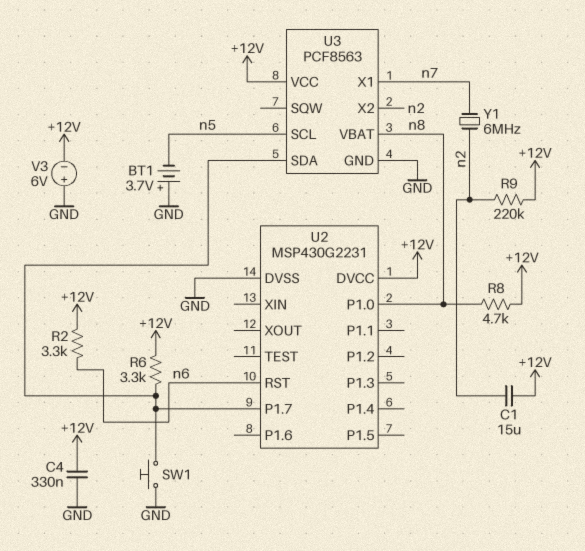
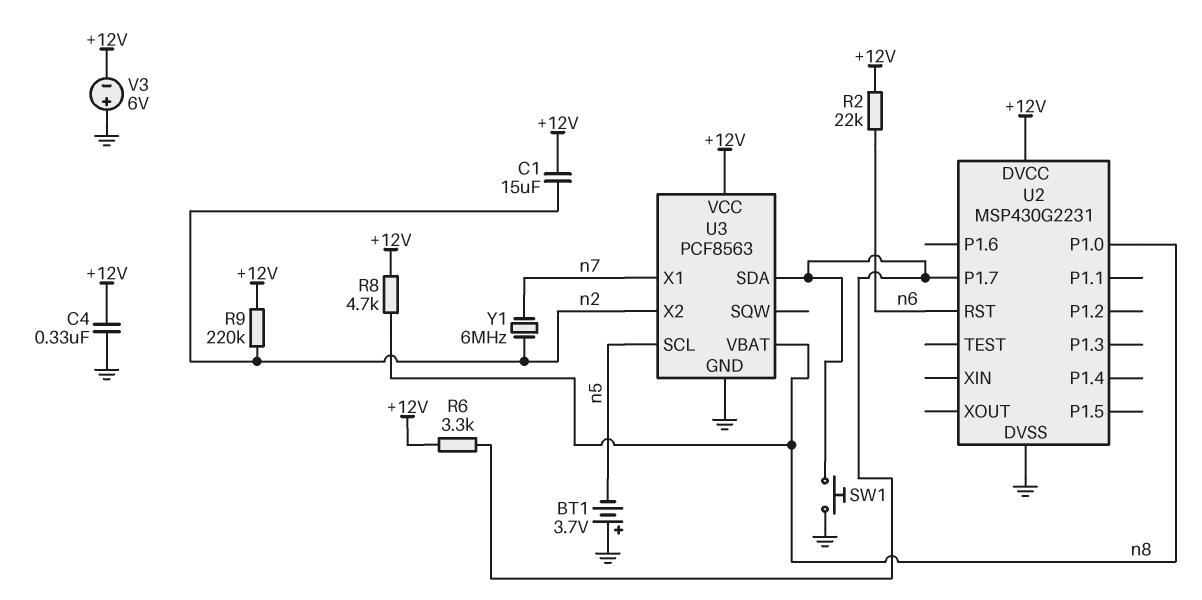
R2: 3.3k (+12V, n6) -> 22k (+12V, n6)

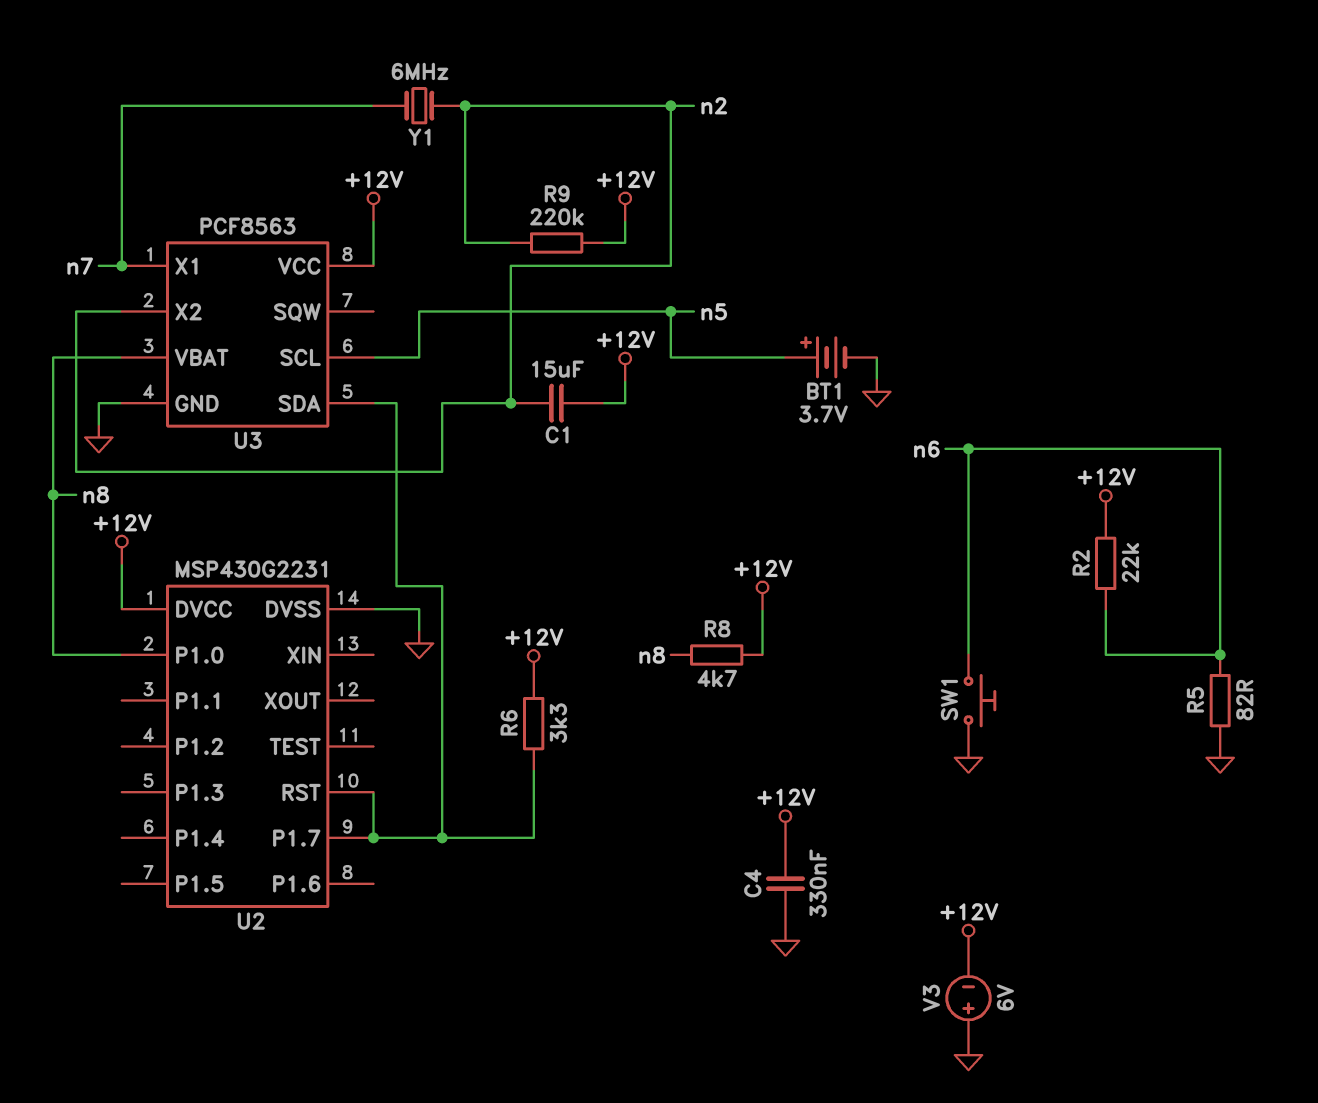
BT1: 3.7V (plus GND, minus n5) -> 3.7V (plus n5, minus GND)
R5: none -> 82 (GND, n6)
SW1: button (GND, U2/P1.7) -> button (GND, n6)
U2 pin RST: n6 -> U2/P1.7

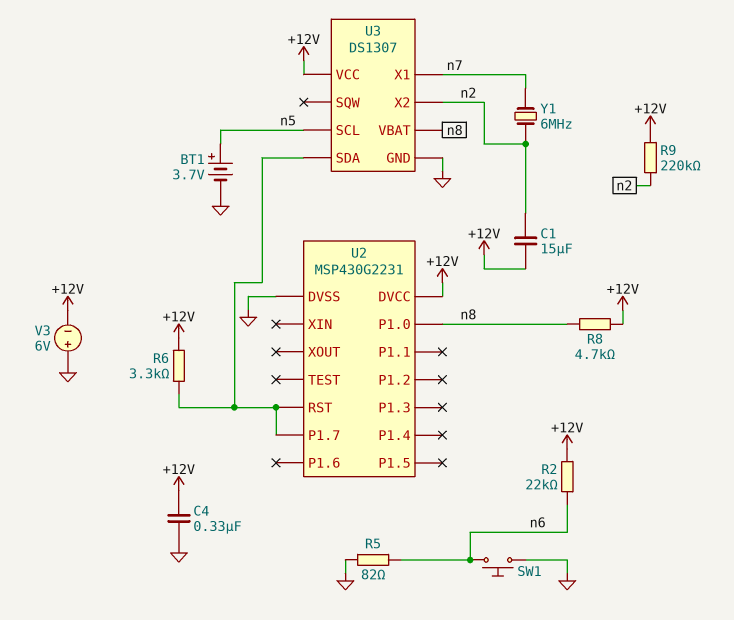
U3: PCF8563 -> DS1307

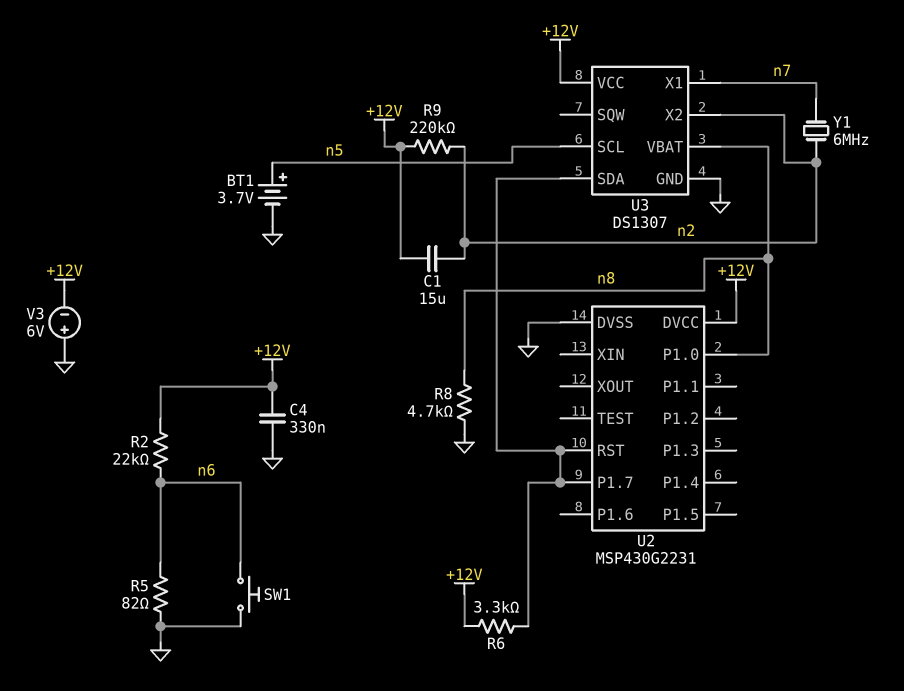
R8: 4.7k (+12V, n8) -> 4.7k (GND, n8)

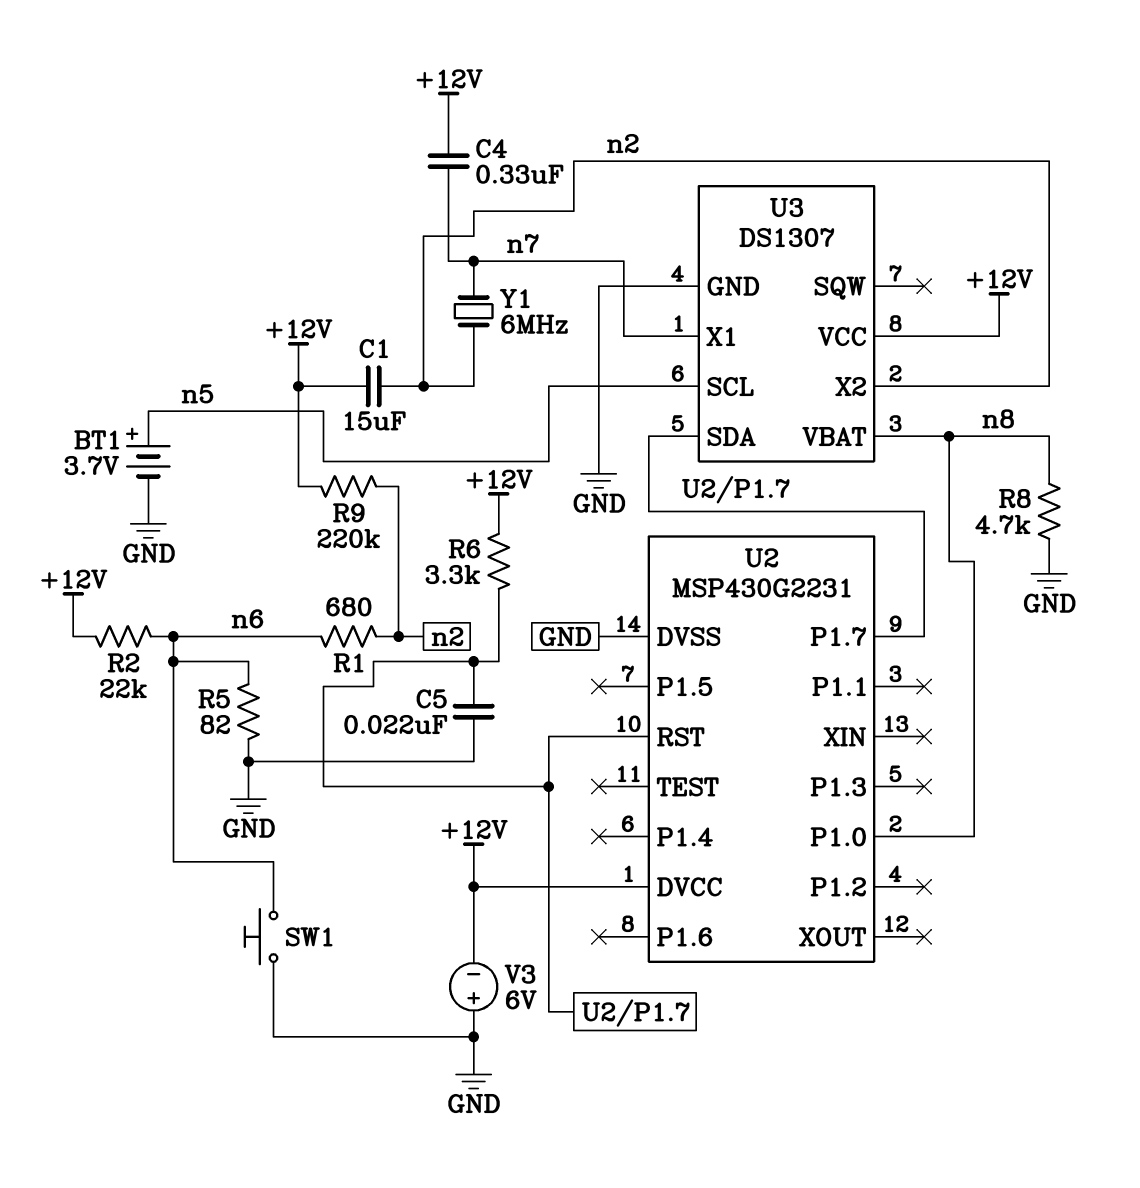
C4: 330nF (+12V, GND) -> 330nF (+12V, n7)
C5: none -> 22nF (GND, U2/P1.7)
R1: none -> 680 (n2, n6)

